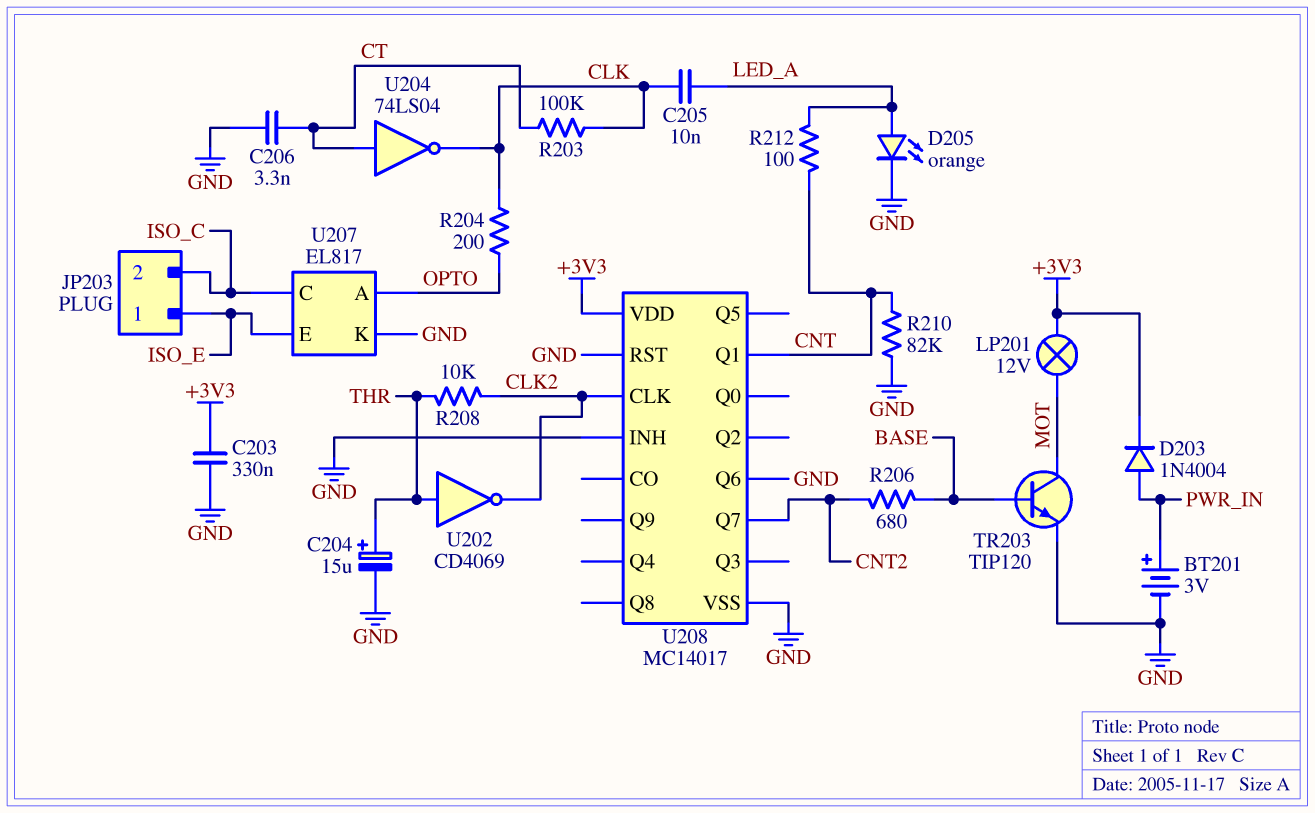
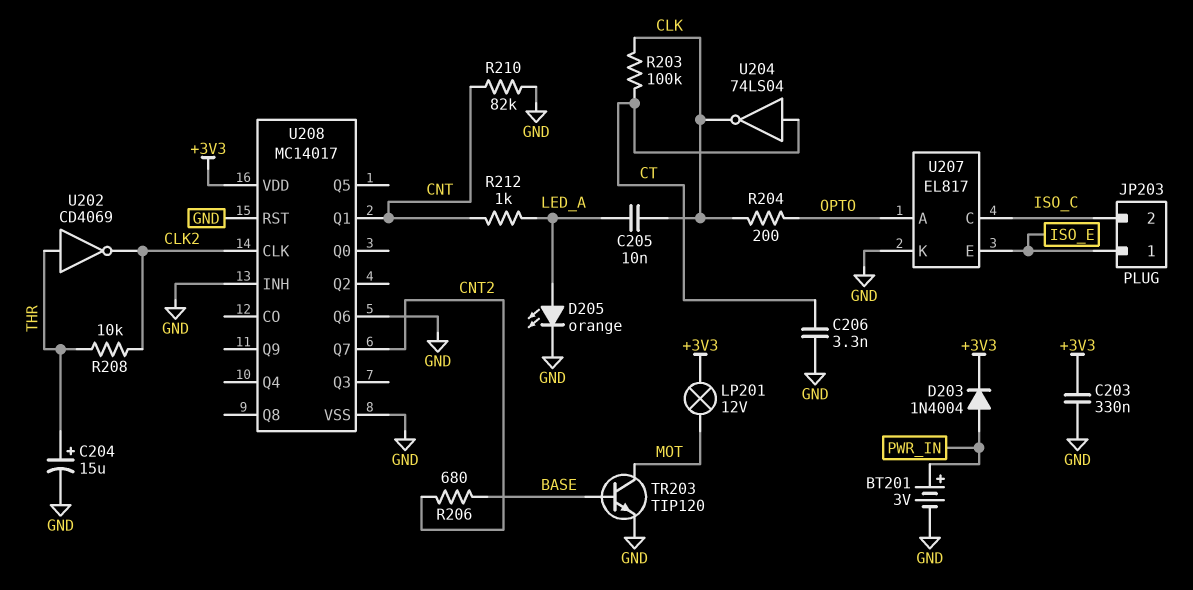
R212: 100 (CNT, LED_A) -> 1k (CNT, LED_A)

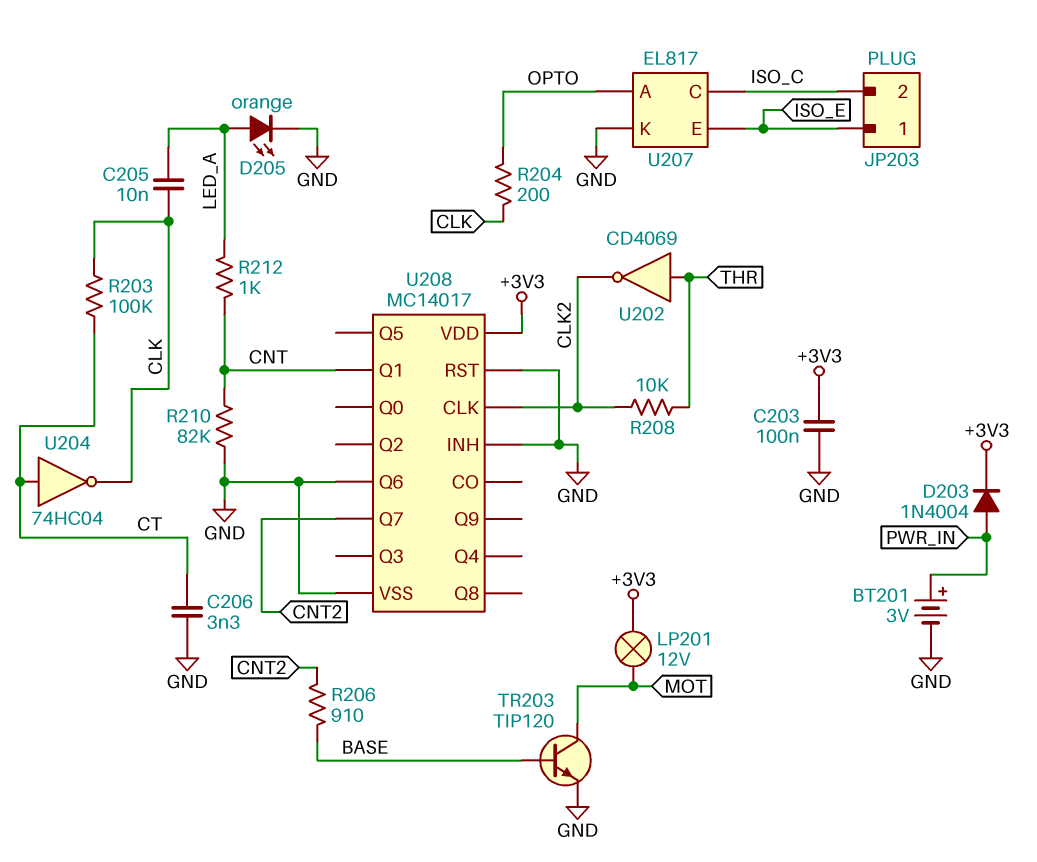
C203: 330nF (+3V3, GND) -> 100nF (+3V3, GND)
C204: 15uF (plus THR, minus GND) -> none
R206: 680 (BASE, CNT2) -> 910 (BASE, CNT2)
U204: NOT 74LS04 (in CT, out CLK) -> NOT 74HC04 (in CT, out CLK)

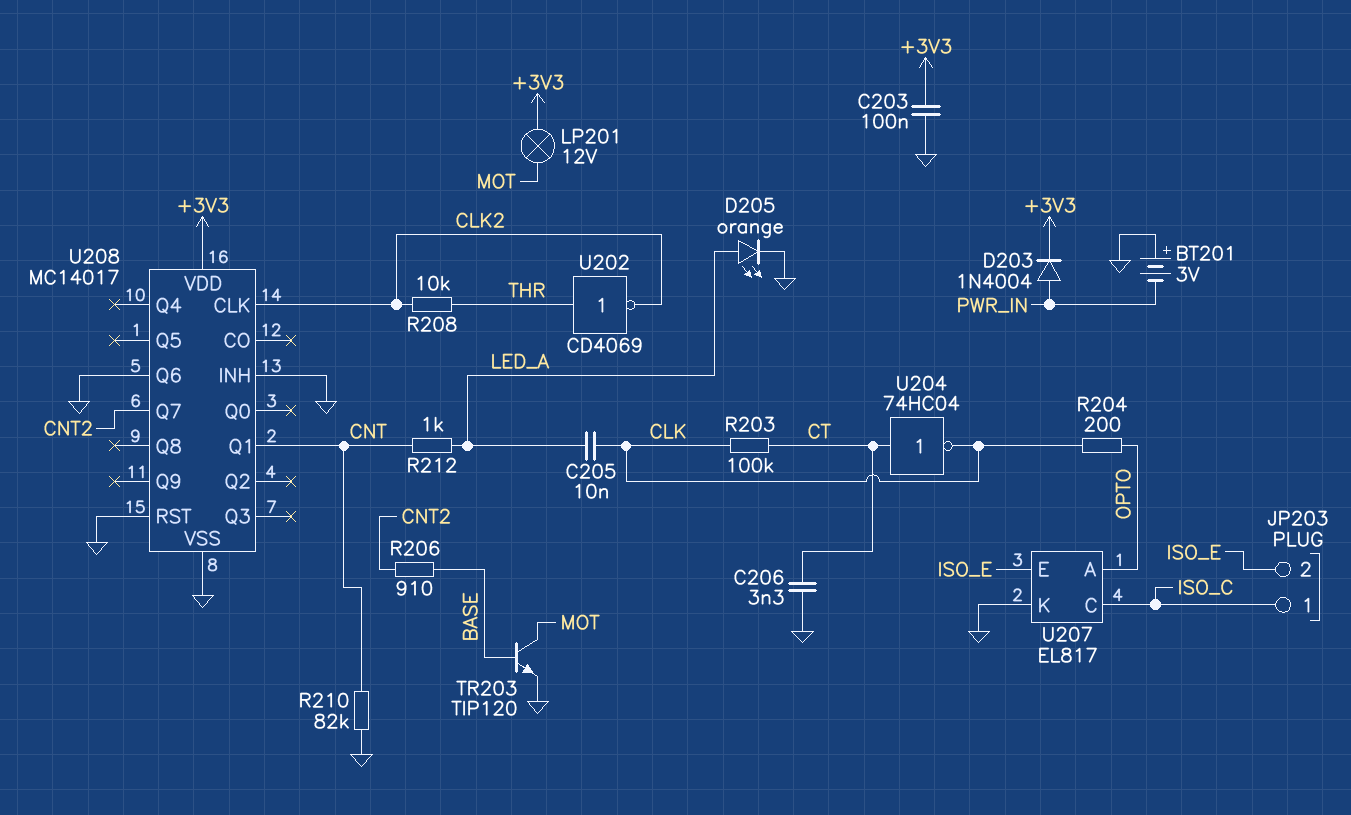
BT201: 3V (plus PWR_IN, minus GND) -> 3V (plus GND, minus PWR_IN)
JP203 pin 1: ISO_E -> ISO_C
JP203 pin 2: ISO_C -> ISO_E

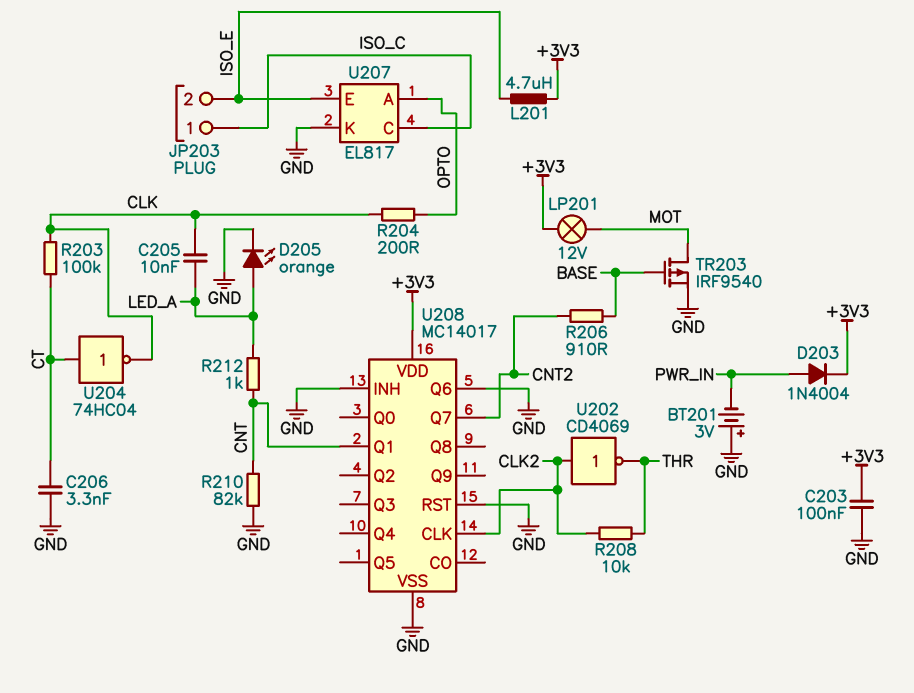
L201: none -> 4.7uH (+3V3, ISO_E)
TR203: NPN TIP120 (B BASE, C MOT, E GND) -> PMOS IRF9540 (G BASE, D MOT, S GND)
U202: NOT CD4069 (in THR, out CLK2) -> NOT CD4069 (in CLK2, out THR)

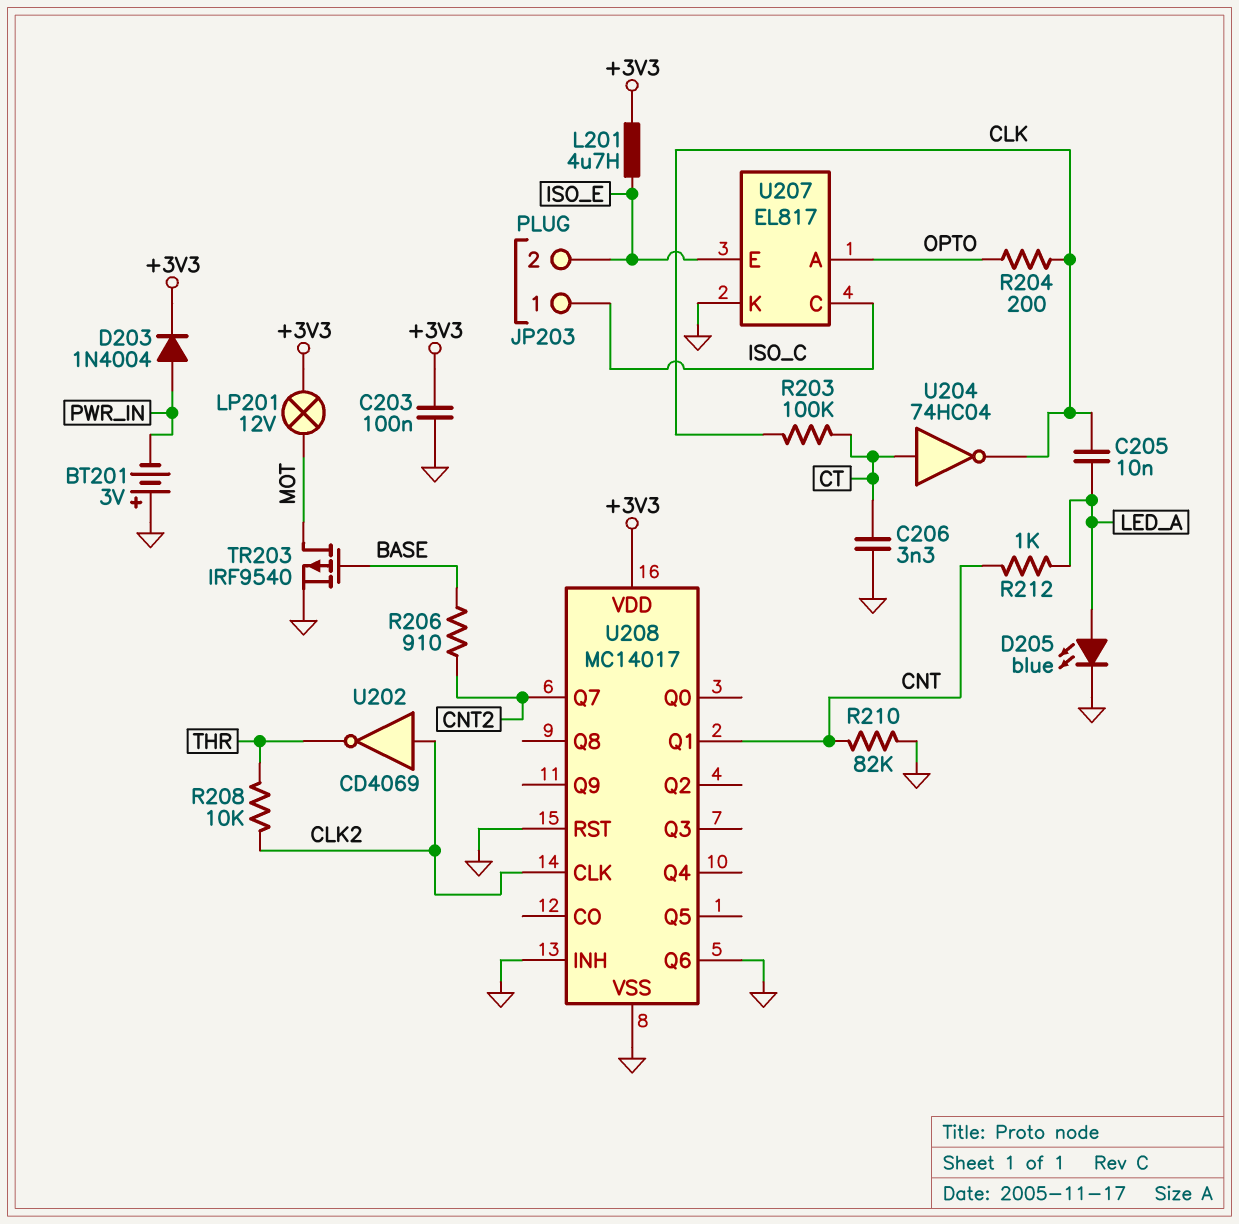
D205: LED orange (A LED_A, K GND) -> LED blue (A LED_A, K GND)

